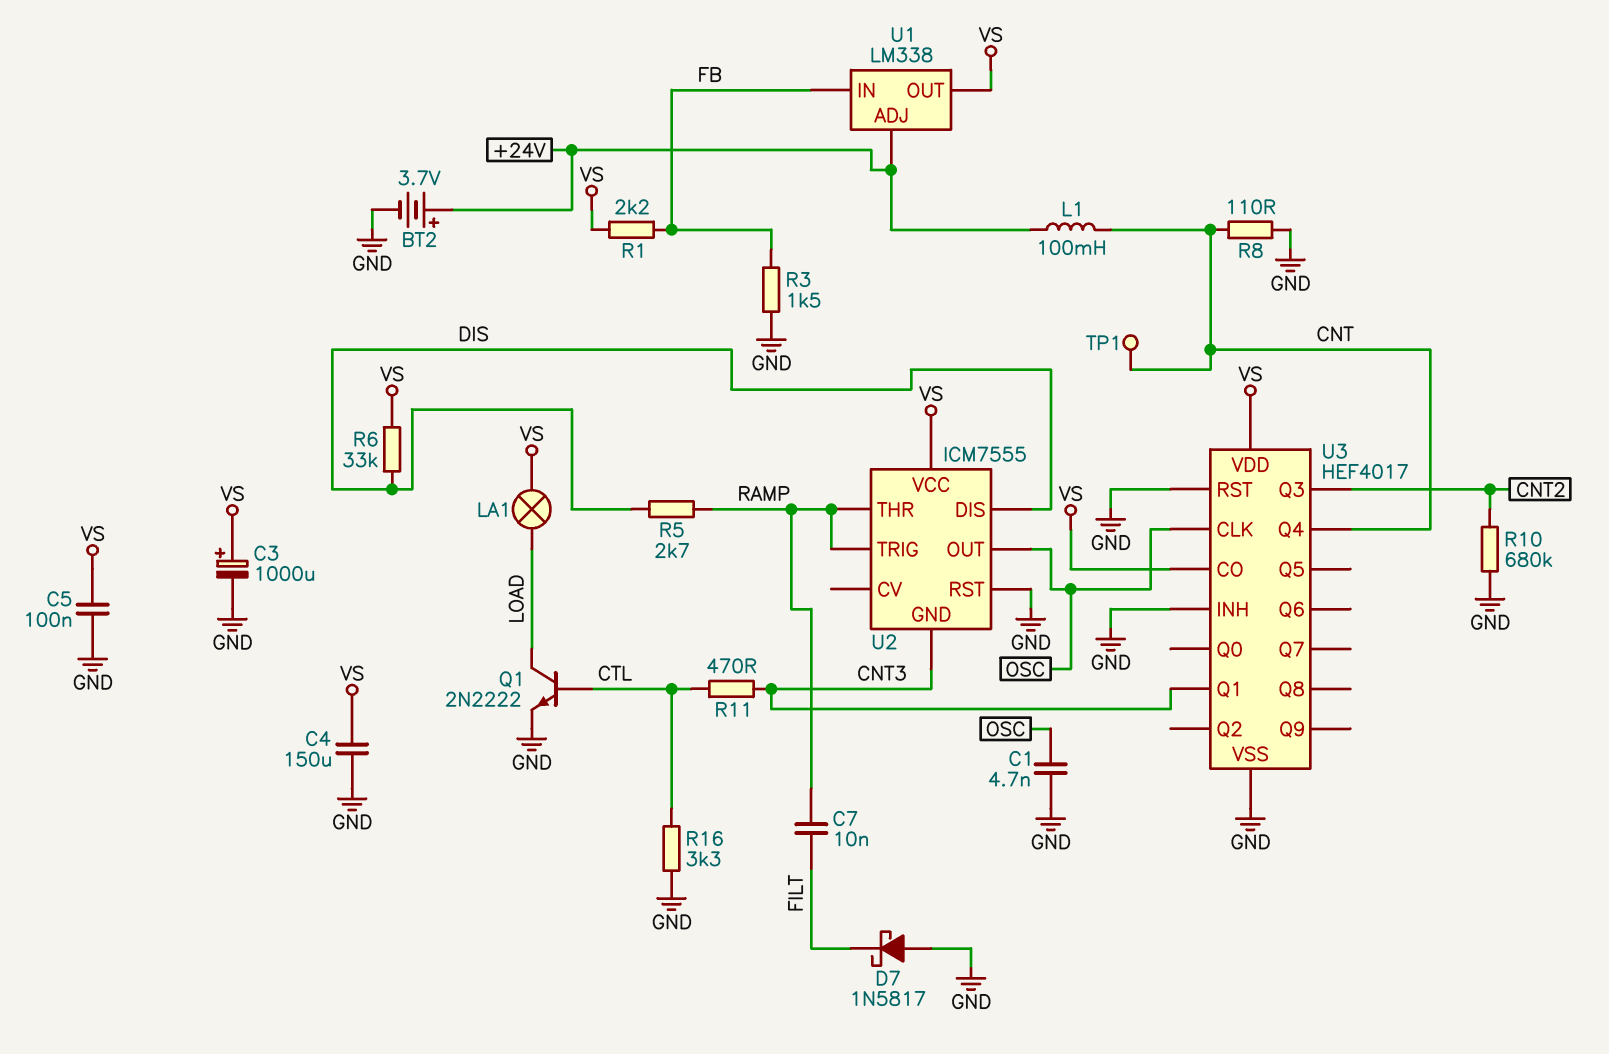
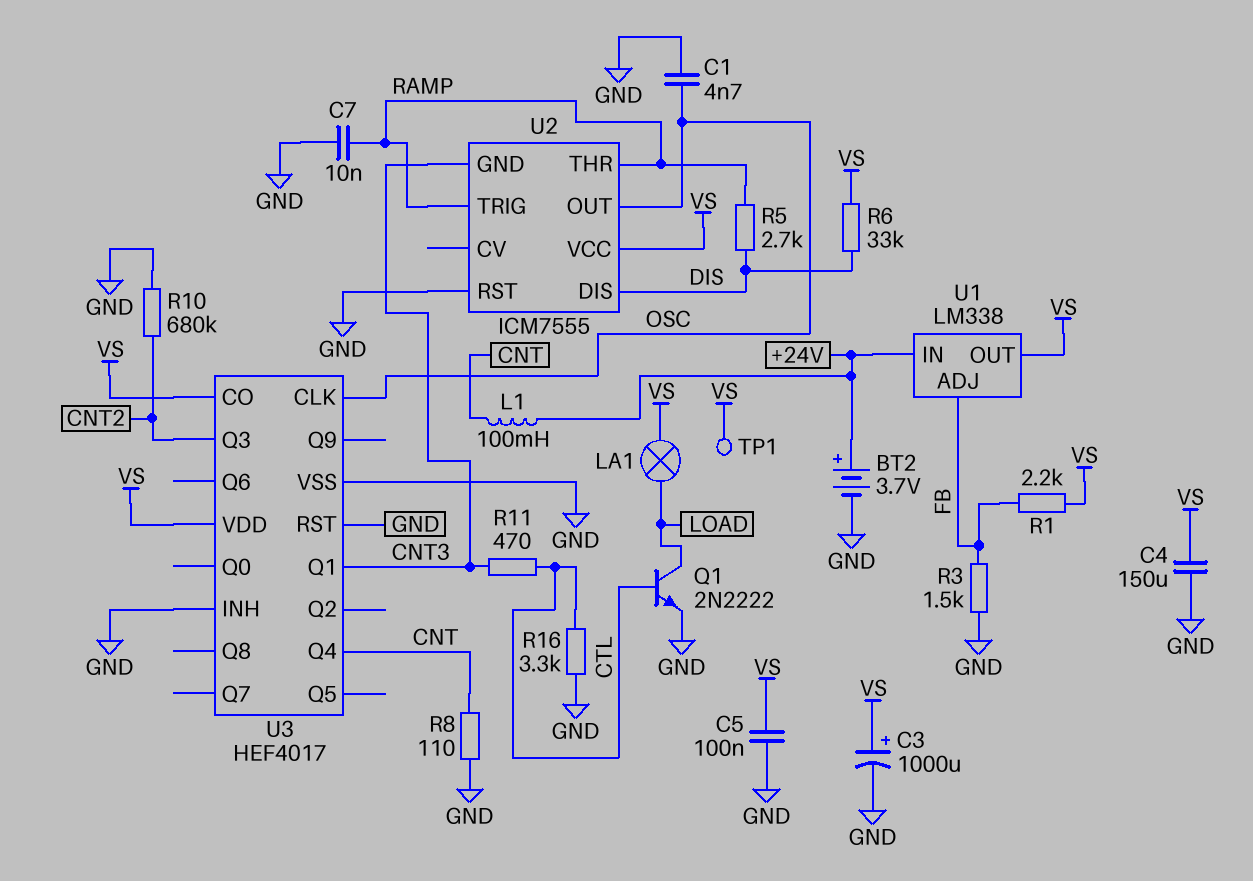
C7: 10nF (FILT, RAMP) -> 10nF (GND, RAMP)
D7: schottky 1N5817 (A GND, K FILT) -> none
TP1: test point (CNT) -> test point (VS)
U1 pin ADJ: +24V -> FB
U1 pin IN: FB -> +24V

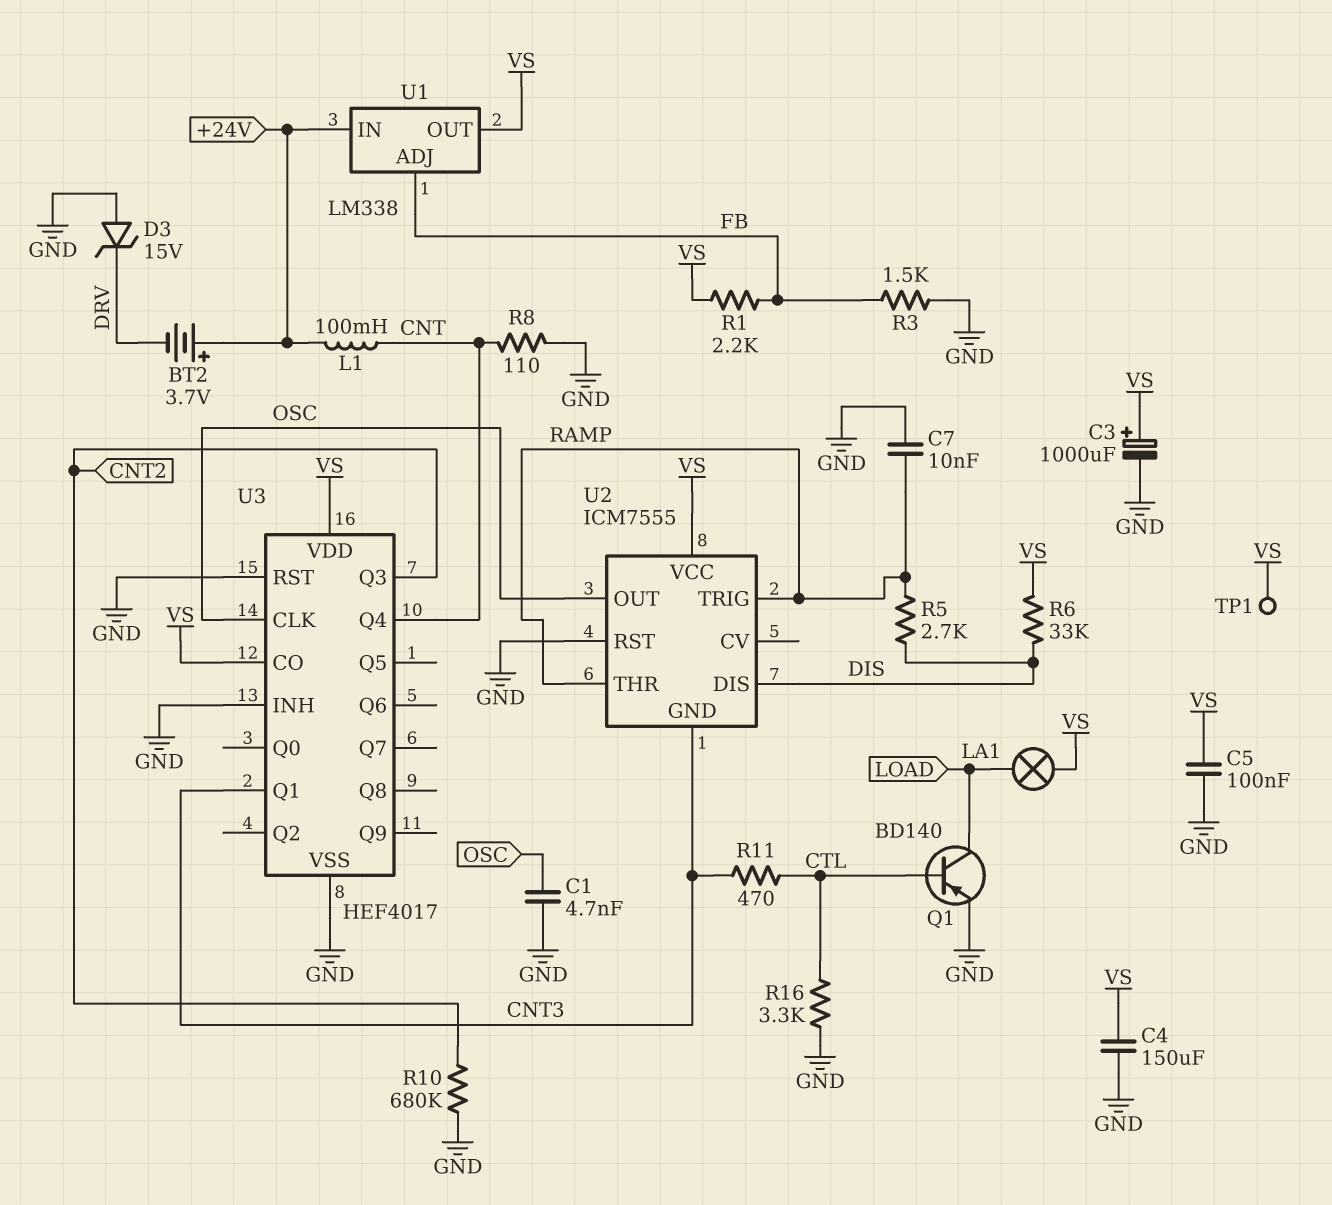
BT2: 3.7V (plus +24V, minus GND) -> 3.7V (plus +24V, minus DRV)
D3: none -> zener 15V (A GND, K DRV)
Q1: NPN 2N2222 (B CTL, C LOAD, E GND) -> PNP BD140 (B CTL, C LOAD, E GND)

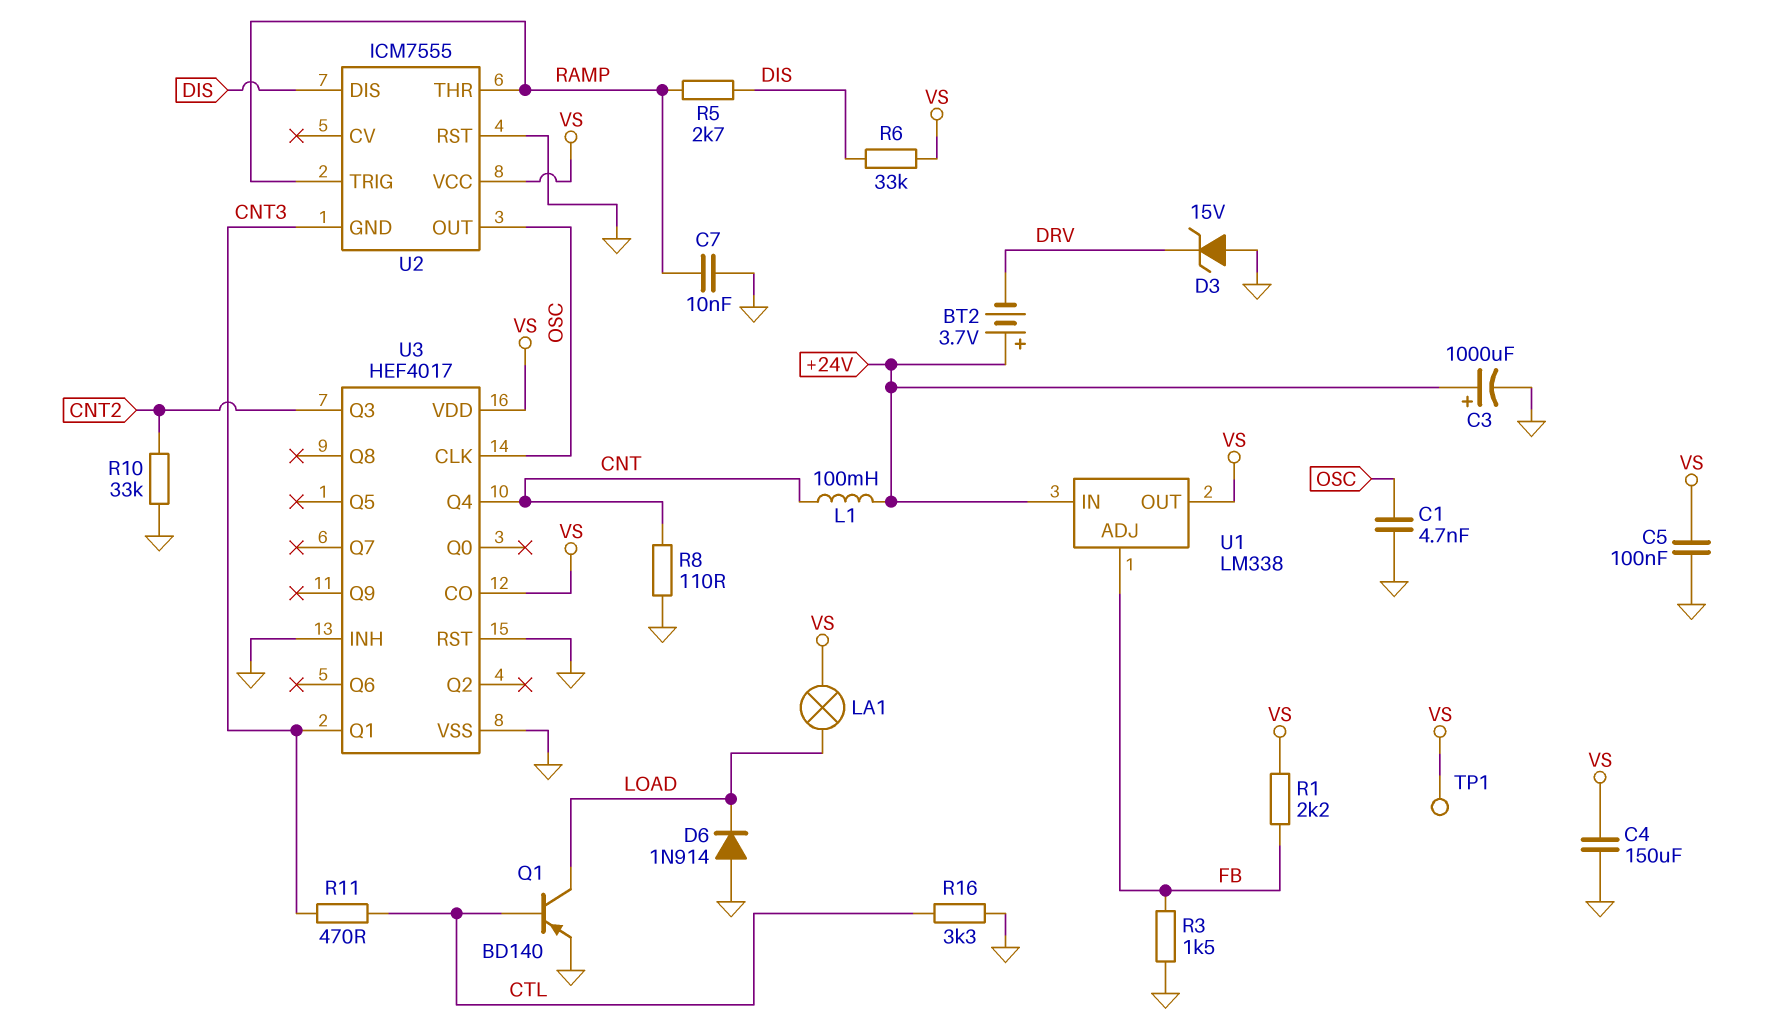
C3: 1000uF (plus VS, minus GND) -> 1000uF (plus +24V, minus GND)
D6: none -> diode 1N914 (A GND, K LOAD)
R10: 680k (CNT2, GND) -> 33k (CNT2, GND)

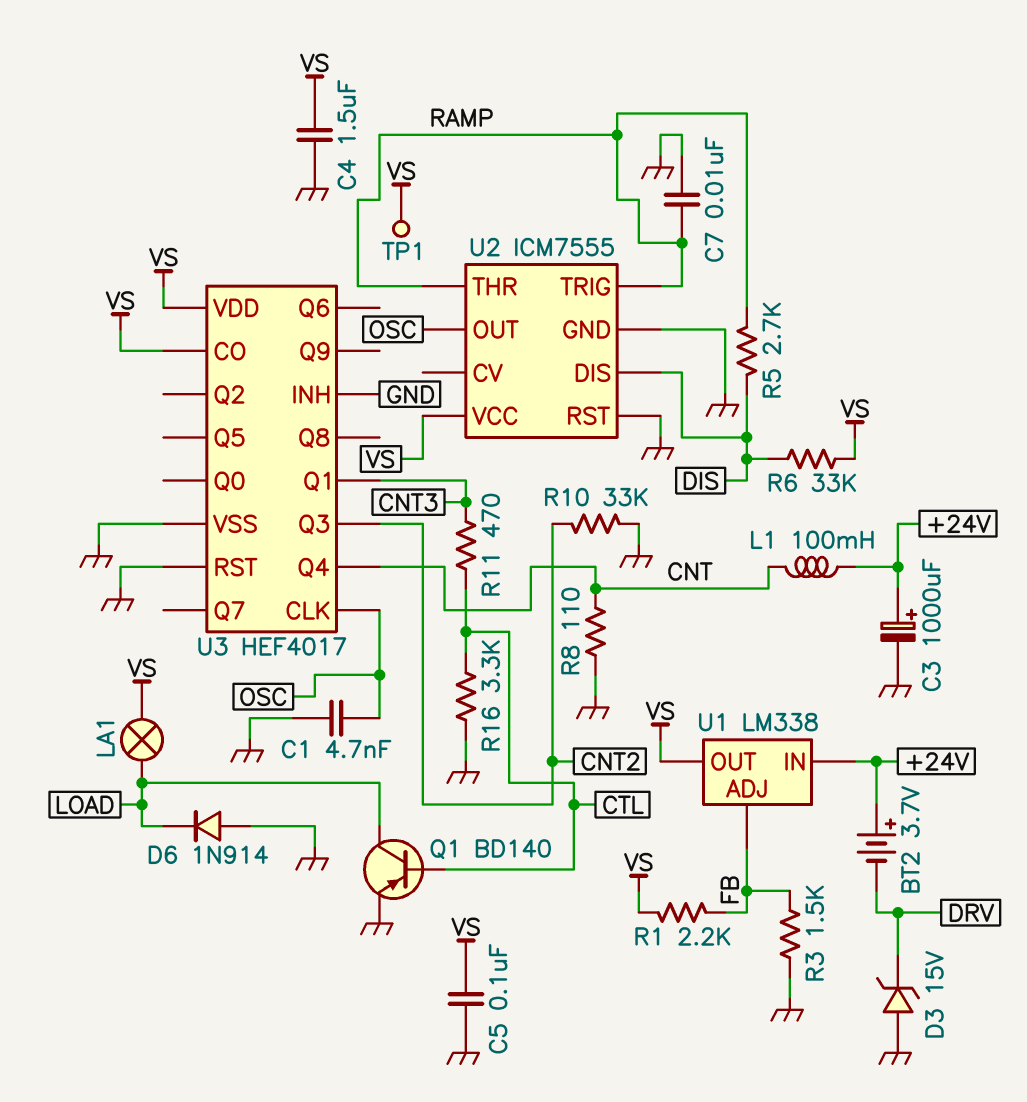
C4: 150uF (GND, VS) -> 1.5uF (GND, VS)
U2 pin GND: CNT3 -> GND

